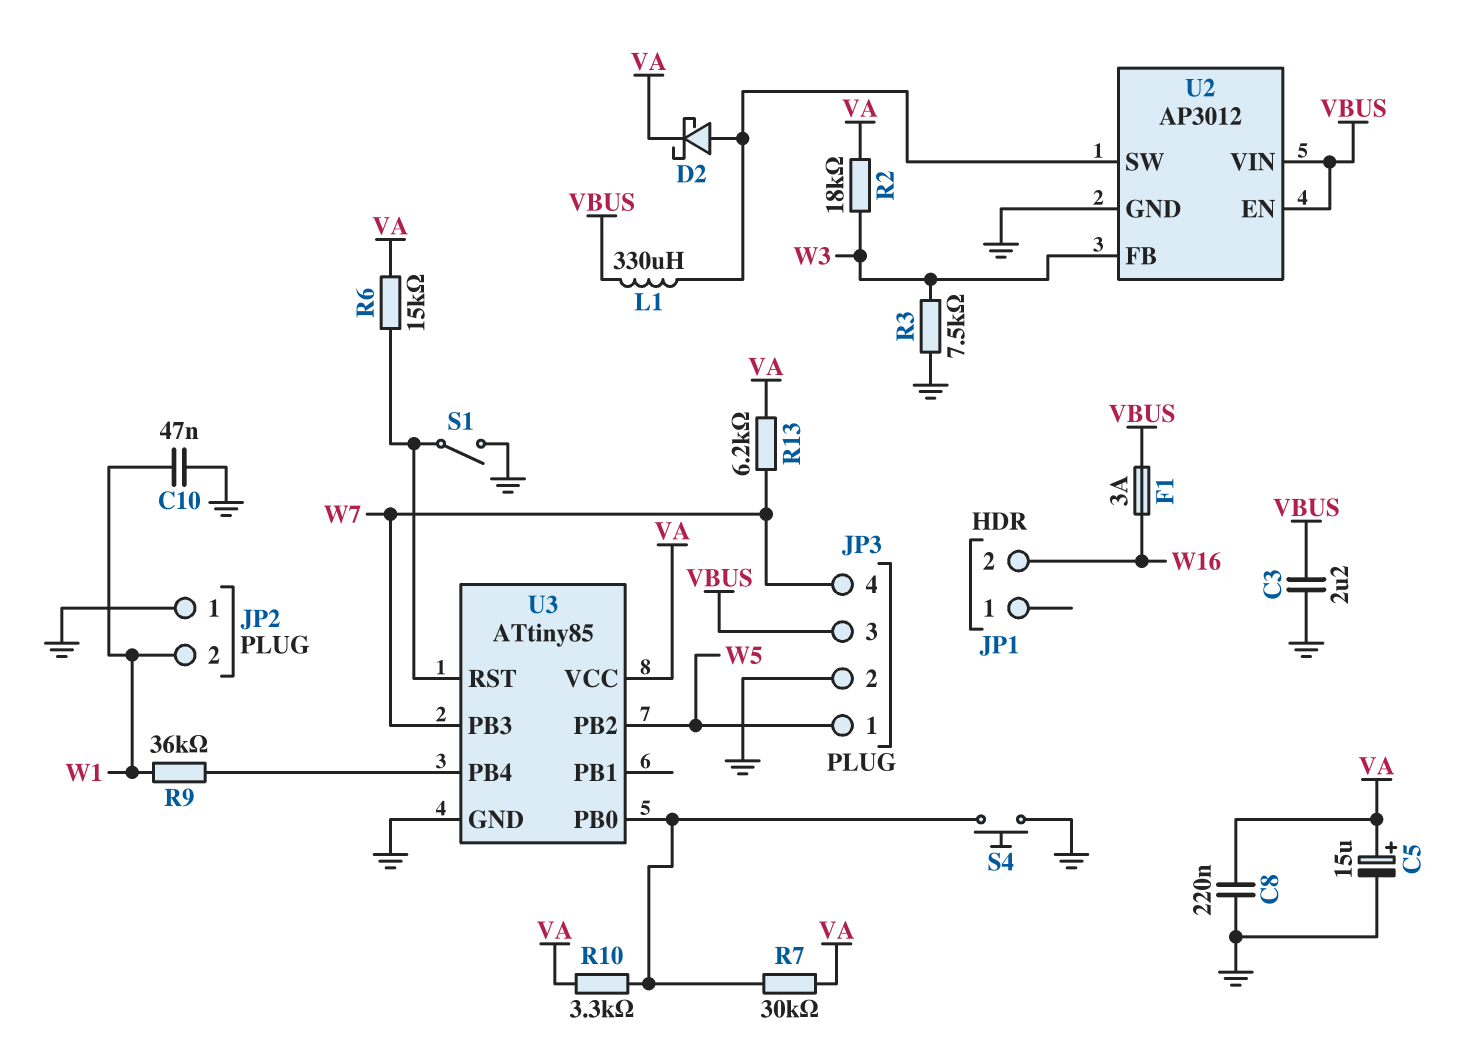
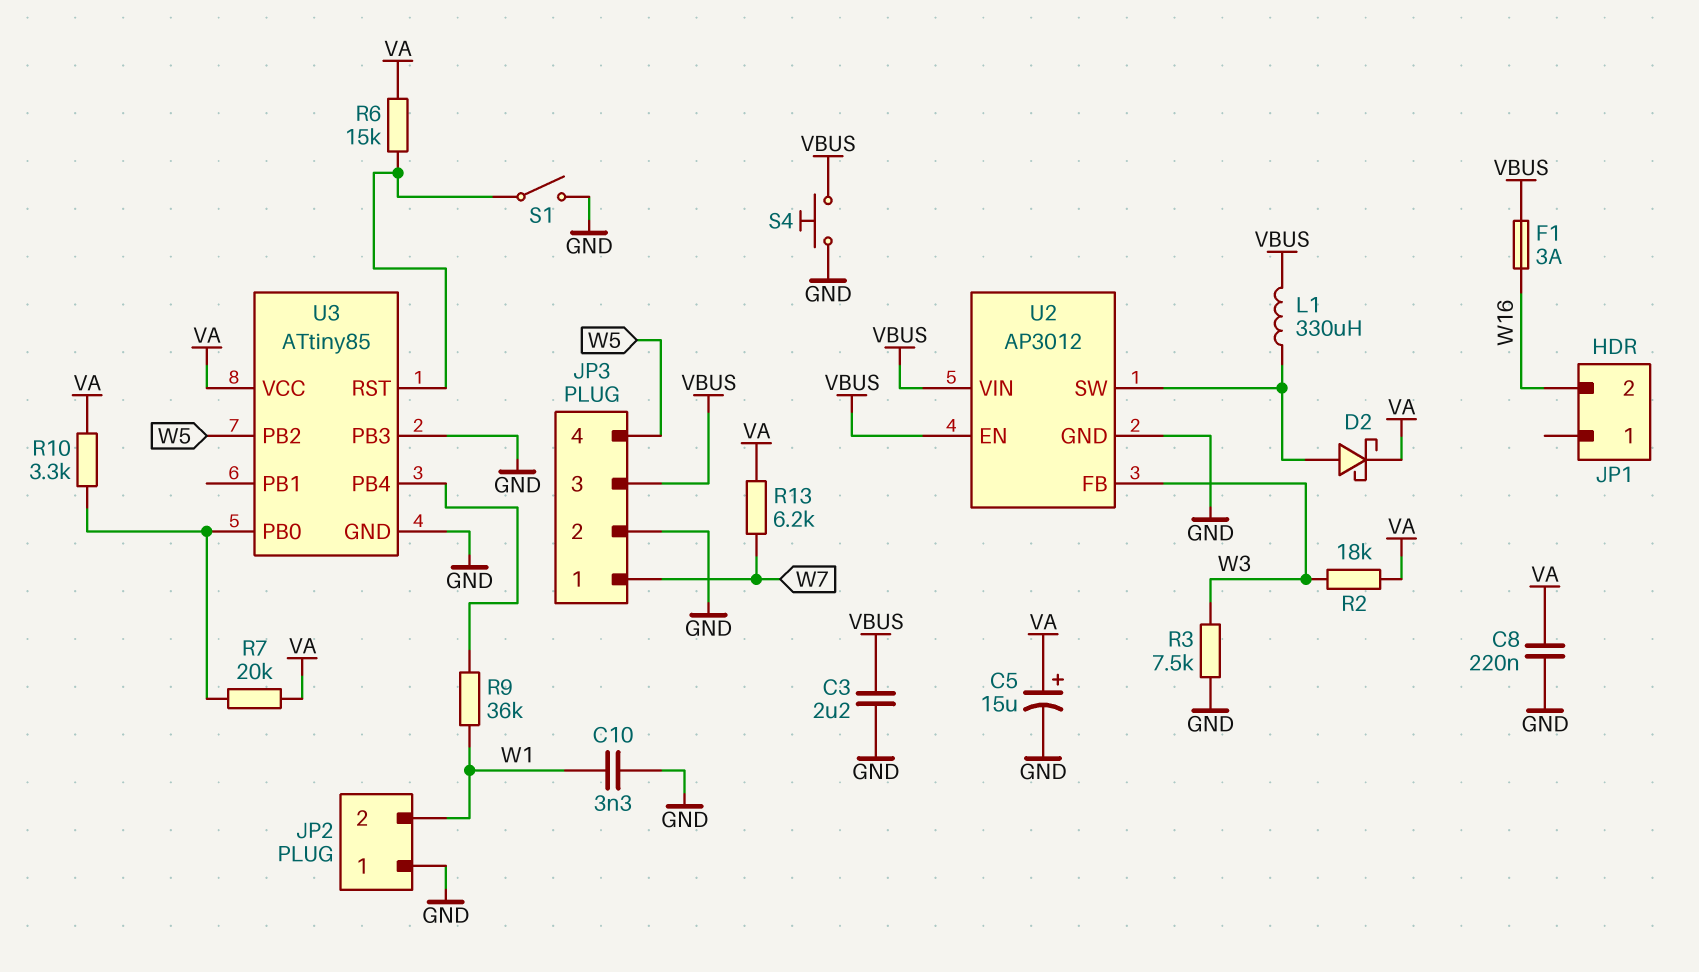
C10: 47nF (GND, W1) -> 3.3nF (GND, W1)
JP3 pin 1: W5 -> W7
JP3 pin 4: W7 -> W5
R7: 30k (U3/PB0, VA) -> 20k (U3/PB0, VA)
S4: button (GND, U3/PB0) -> button (GND, VBUS)
U3 pin PB3: W7 -> GND

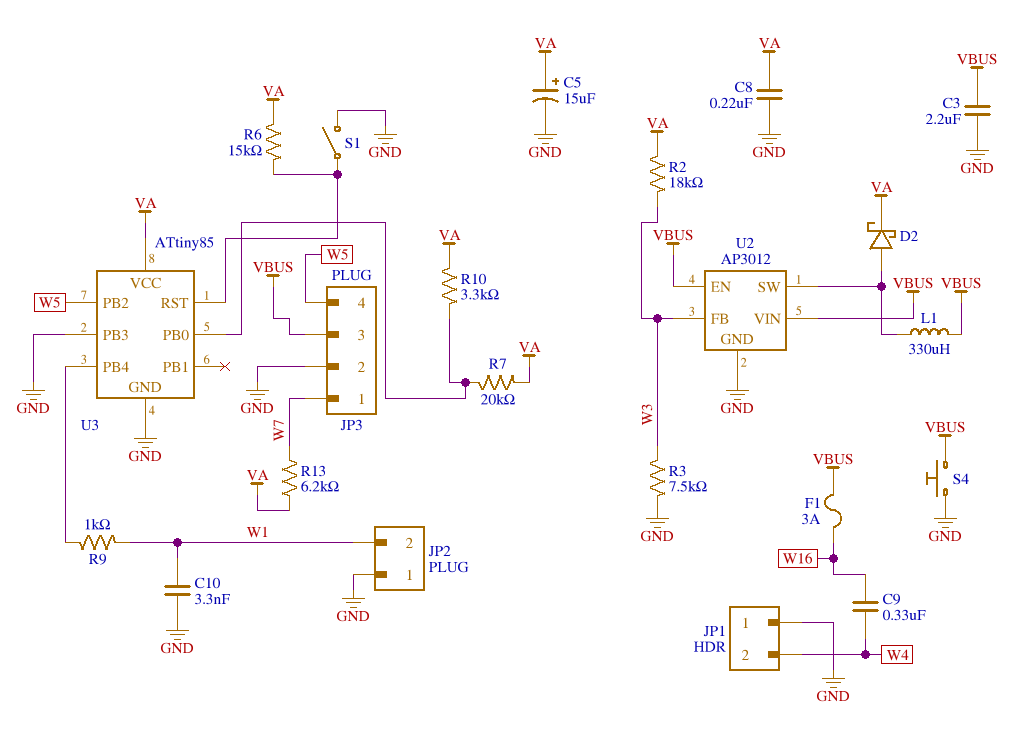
C9: none -> 330nF (W4, W16)
JP1 pin 1: none -> GND
JP1 pin 2: W16 -> W4
R9: 36k (U3/PB4, W1) -> 1k (U3/PB4, W1)

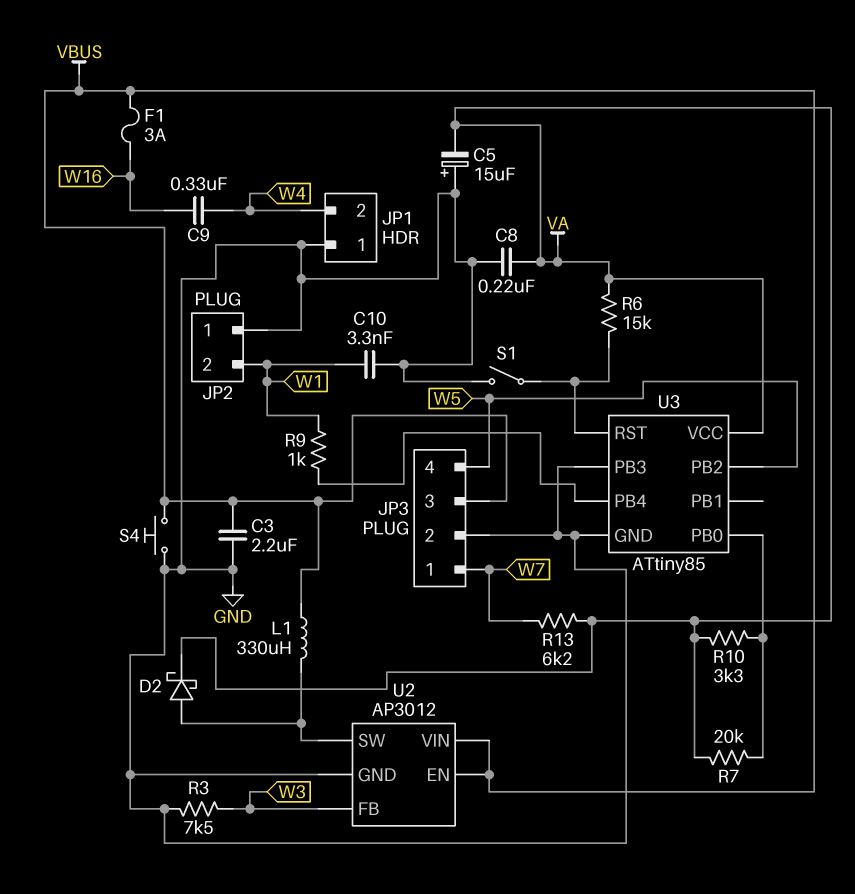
C5: 15uF (plus VA, minus GND) -> 15uF (plus GND, minus VA)
R2: 18k (VA, W3) -> none

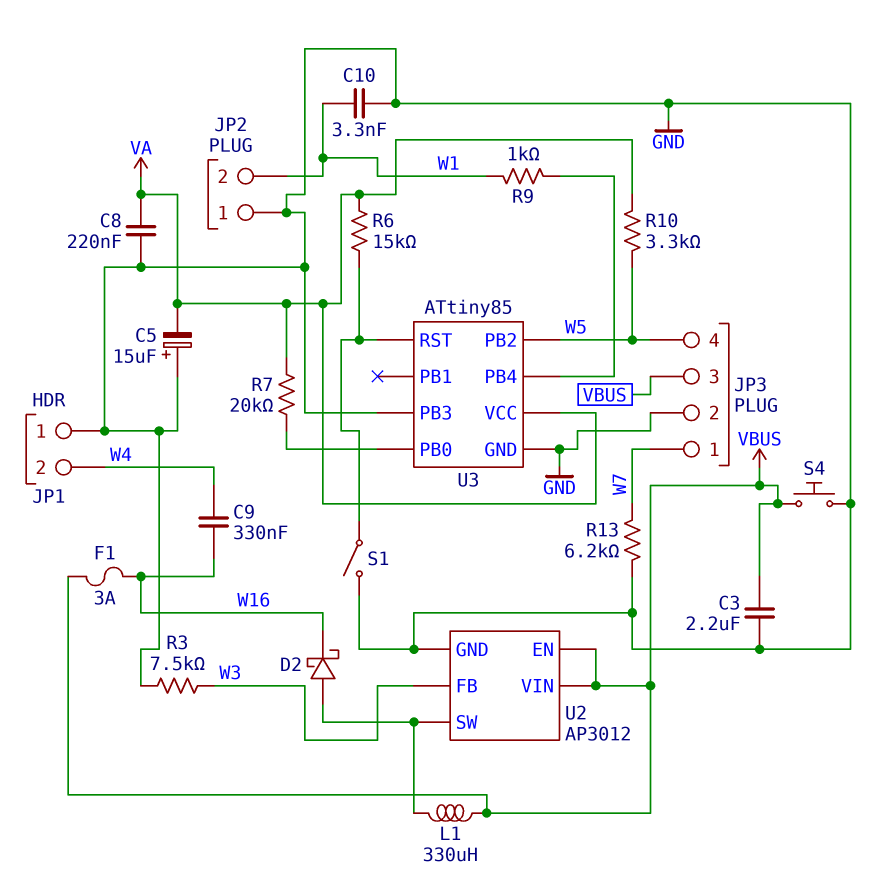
D2: schottky (A U2/SW, K VA) -> schottky (A U2/SW, K W16)
R10: 3.3k (U3/PB0, VA) -> 3.3k (VA, W5)
R13: 6.2k (VA, W7) -> 6.2k (GND, W7)

